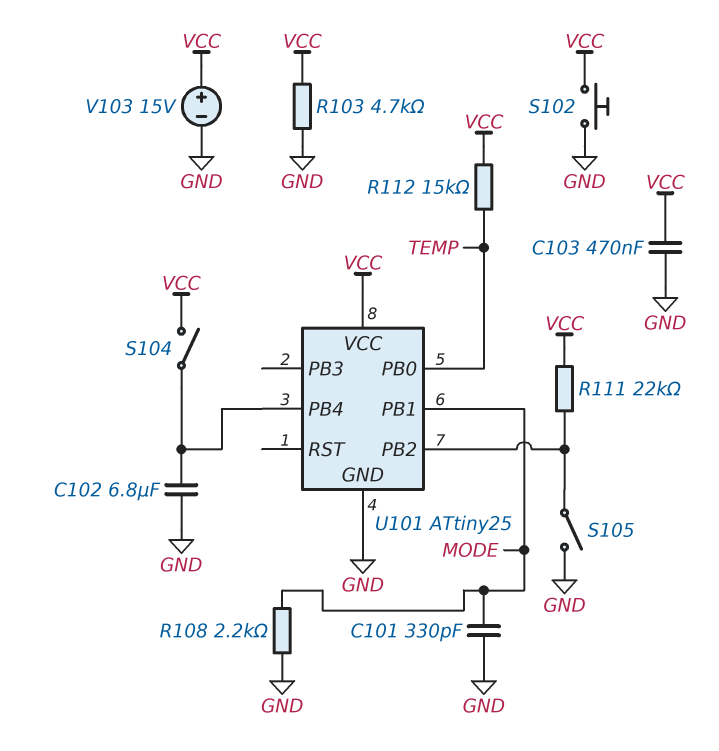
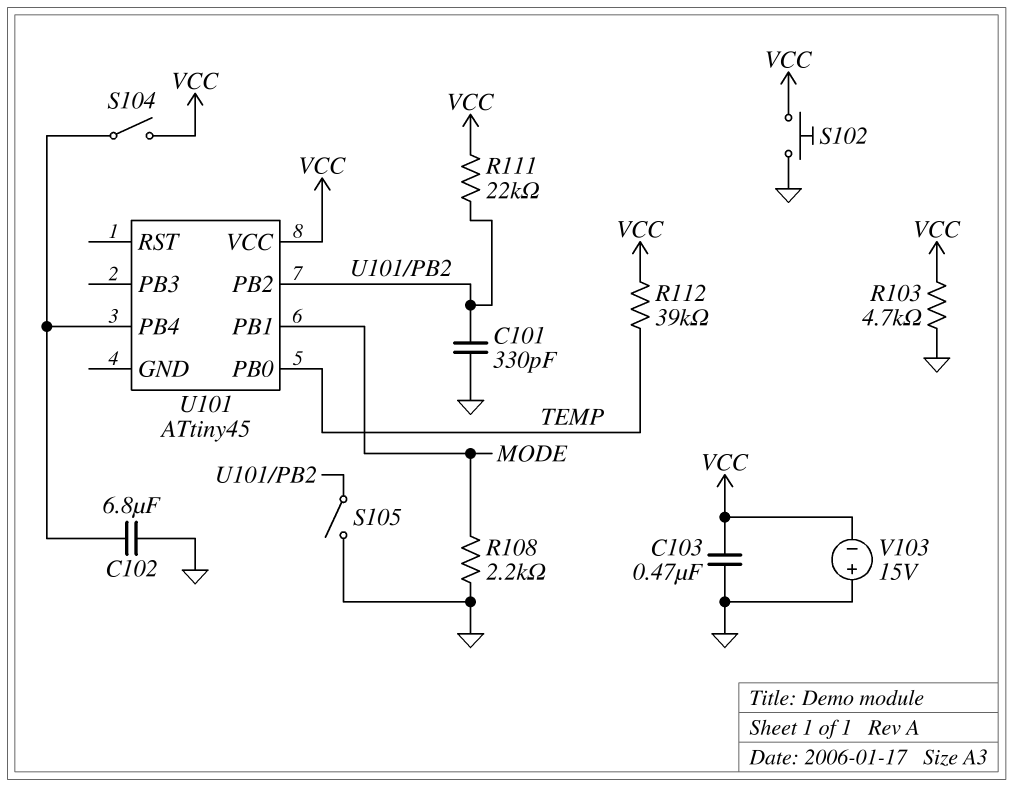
C101: 330pF (GND, MODE) -> 330pF (GND, U101/PB2)
R112: 15k (TEMP, VCC) -> 39k (TEMP, VCC)
U101: ATtiny25 -> ATtiny45
U101 pin GND: GND -> none
V103: 15V (plus VCC, minus GND) -> 15V (plus GND, minus VCC)

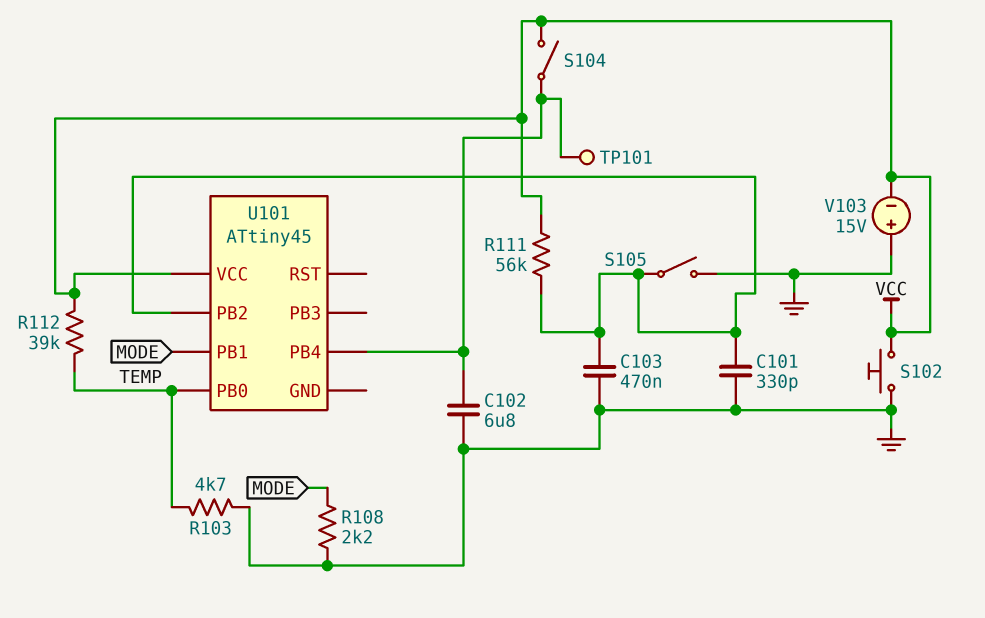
C103: 470nF (GND, VCC) -> 470nF (GND, U101/PB2)
R103: 4.7k (GND, VCC) -> 4.7k (GND, TEMP)
R111: 22k (U101/PB2, VCC) -> 56k (U101/PB2, VCC)
TP101: none -> test point (U101/PB4)

